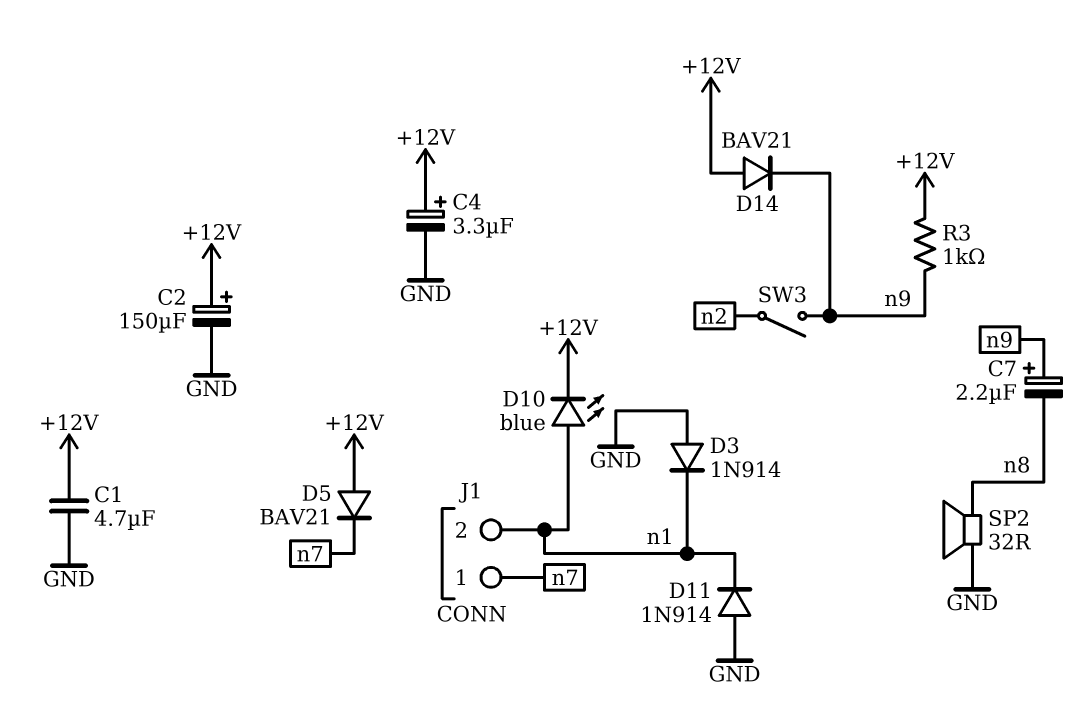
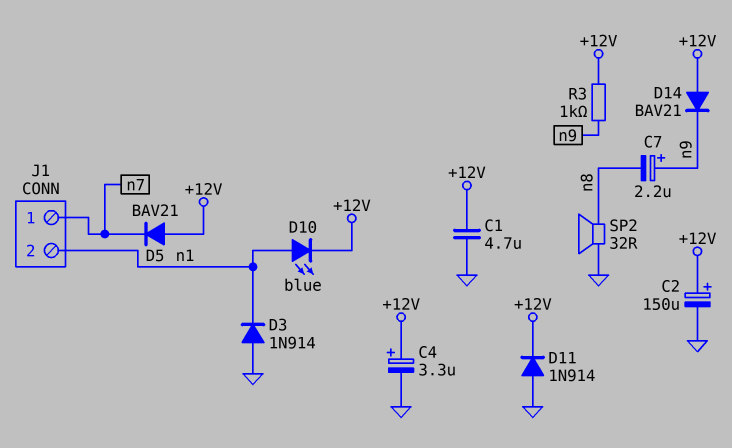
D11: diode 1N914 (A GND, K n1) -> diode 1N914 (A GND, K +12V)
SW3: switch (n2, n9) -> none

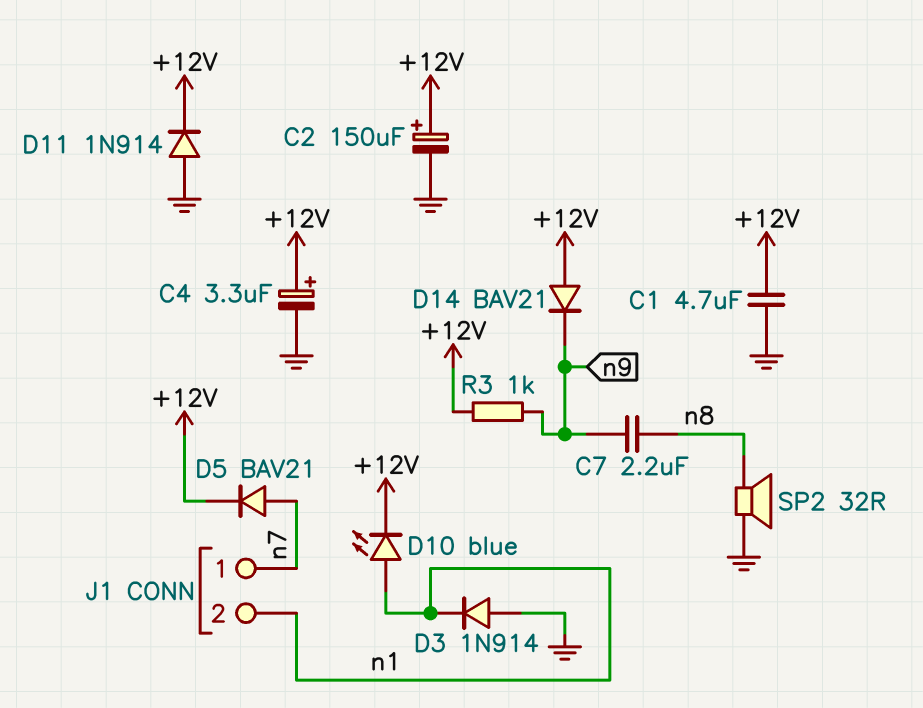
C7: 2.2uF (plus n9, minus n8) -> 2.2uF (n8, n9)
D5: diode BAV21 (A +12V, K n7) -> diode BAV21 (A n7, K +12V)

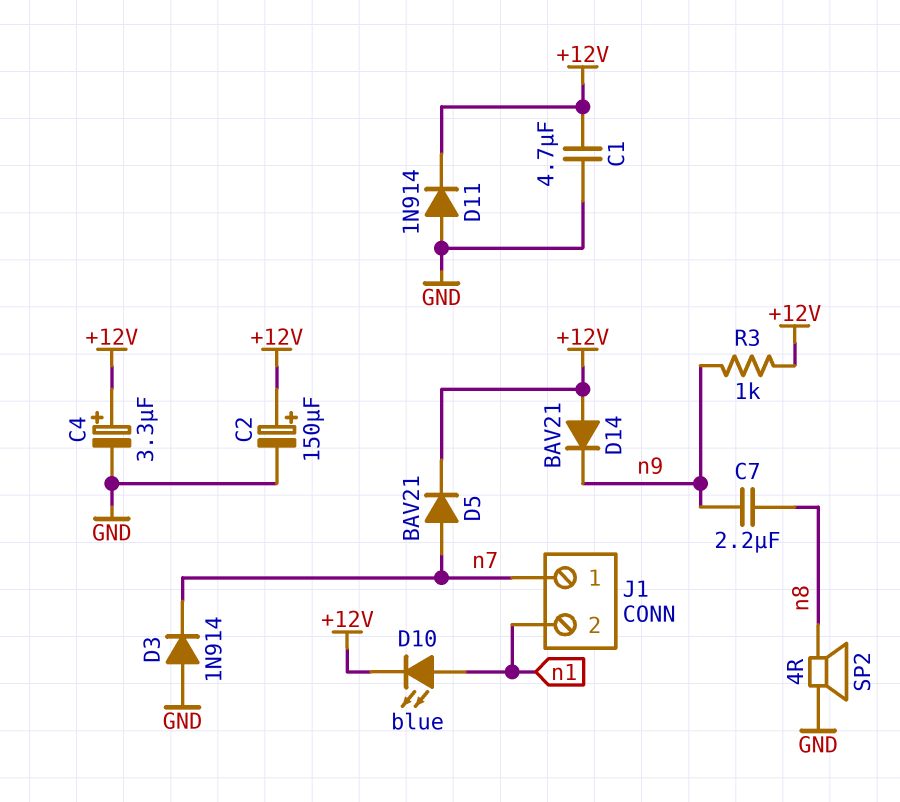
D3: diode 1N914 (A GND, K n1) -> diode 1N914 (A GND, K n7)
SP2: speaker 32R (GND, n8) -> speaker 4R (GND, n8)

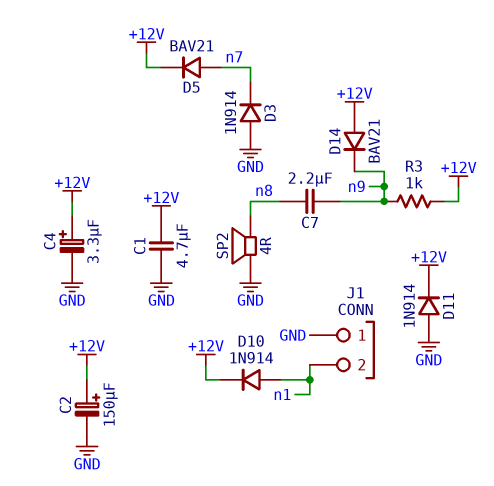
D10: LED blue (A n1, K +12V) -> diode 1N914 (A n1, K +12V)
J1 pin 1: n7 -> GND

